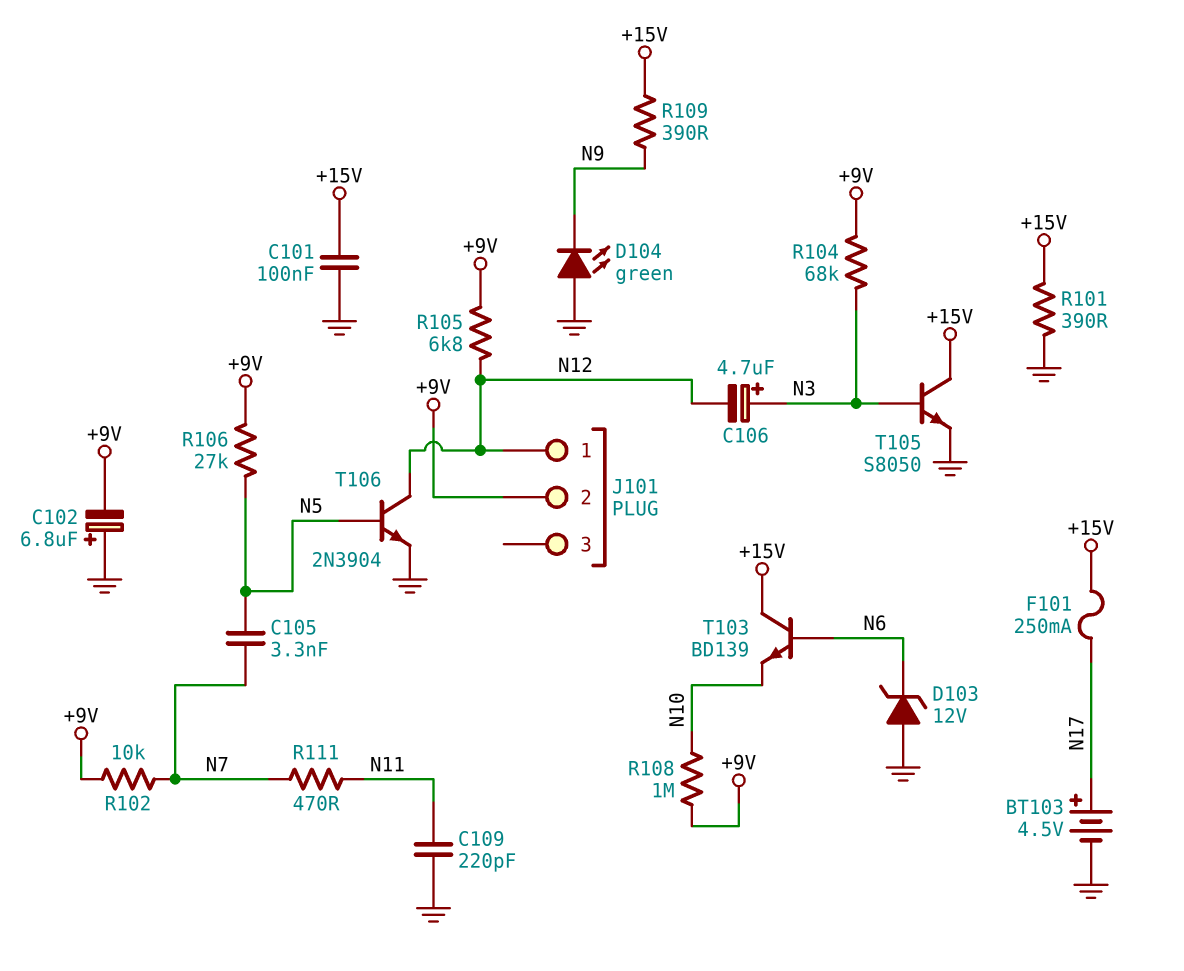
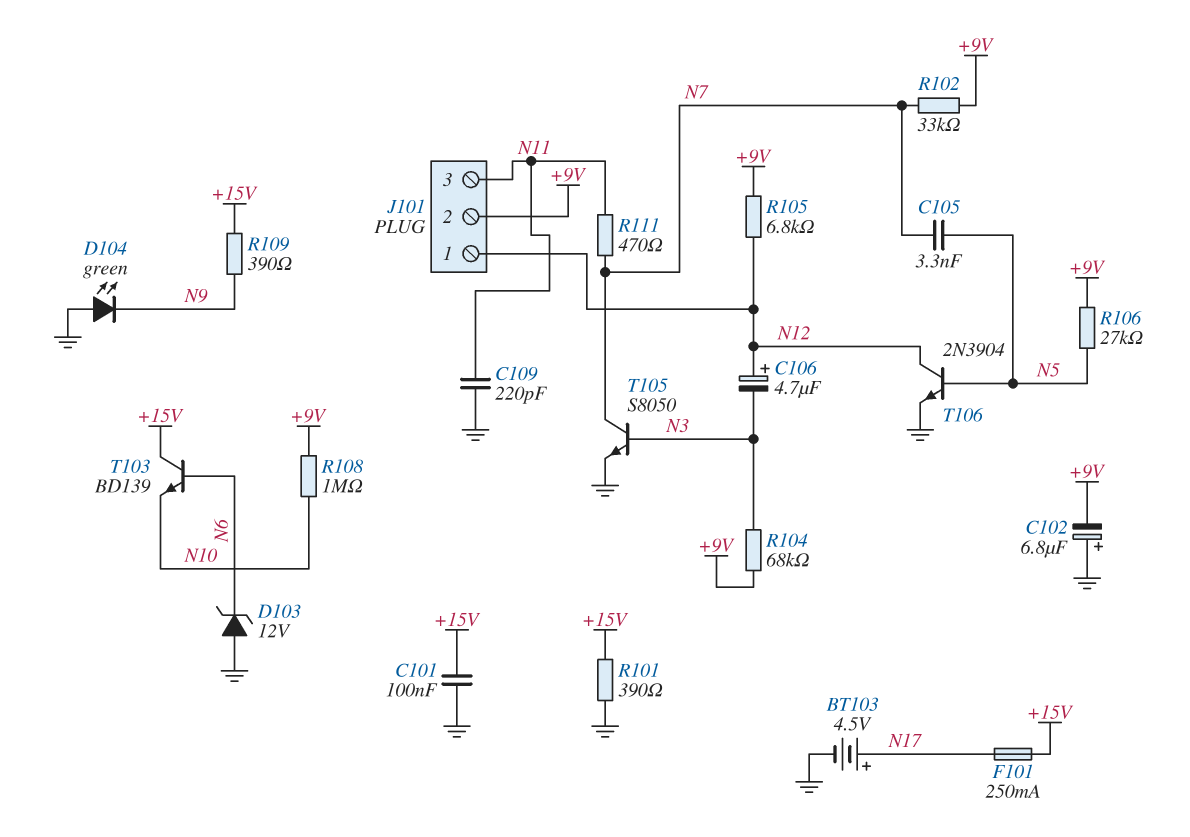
C106: 4.7uF (plus N3, minus N12) -> 4.7uF (plus N12, minus N3)
J101 pin 3: none -> N11
R102: 10k (+9V, N7) -> 33k (+9V, N7)
T105: NPN S8050 (B N3, C +15V, E GND) -> NPN S8050 (B N3, C N7, E GND)

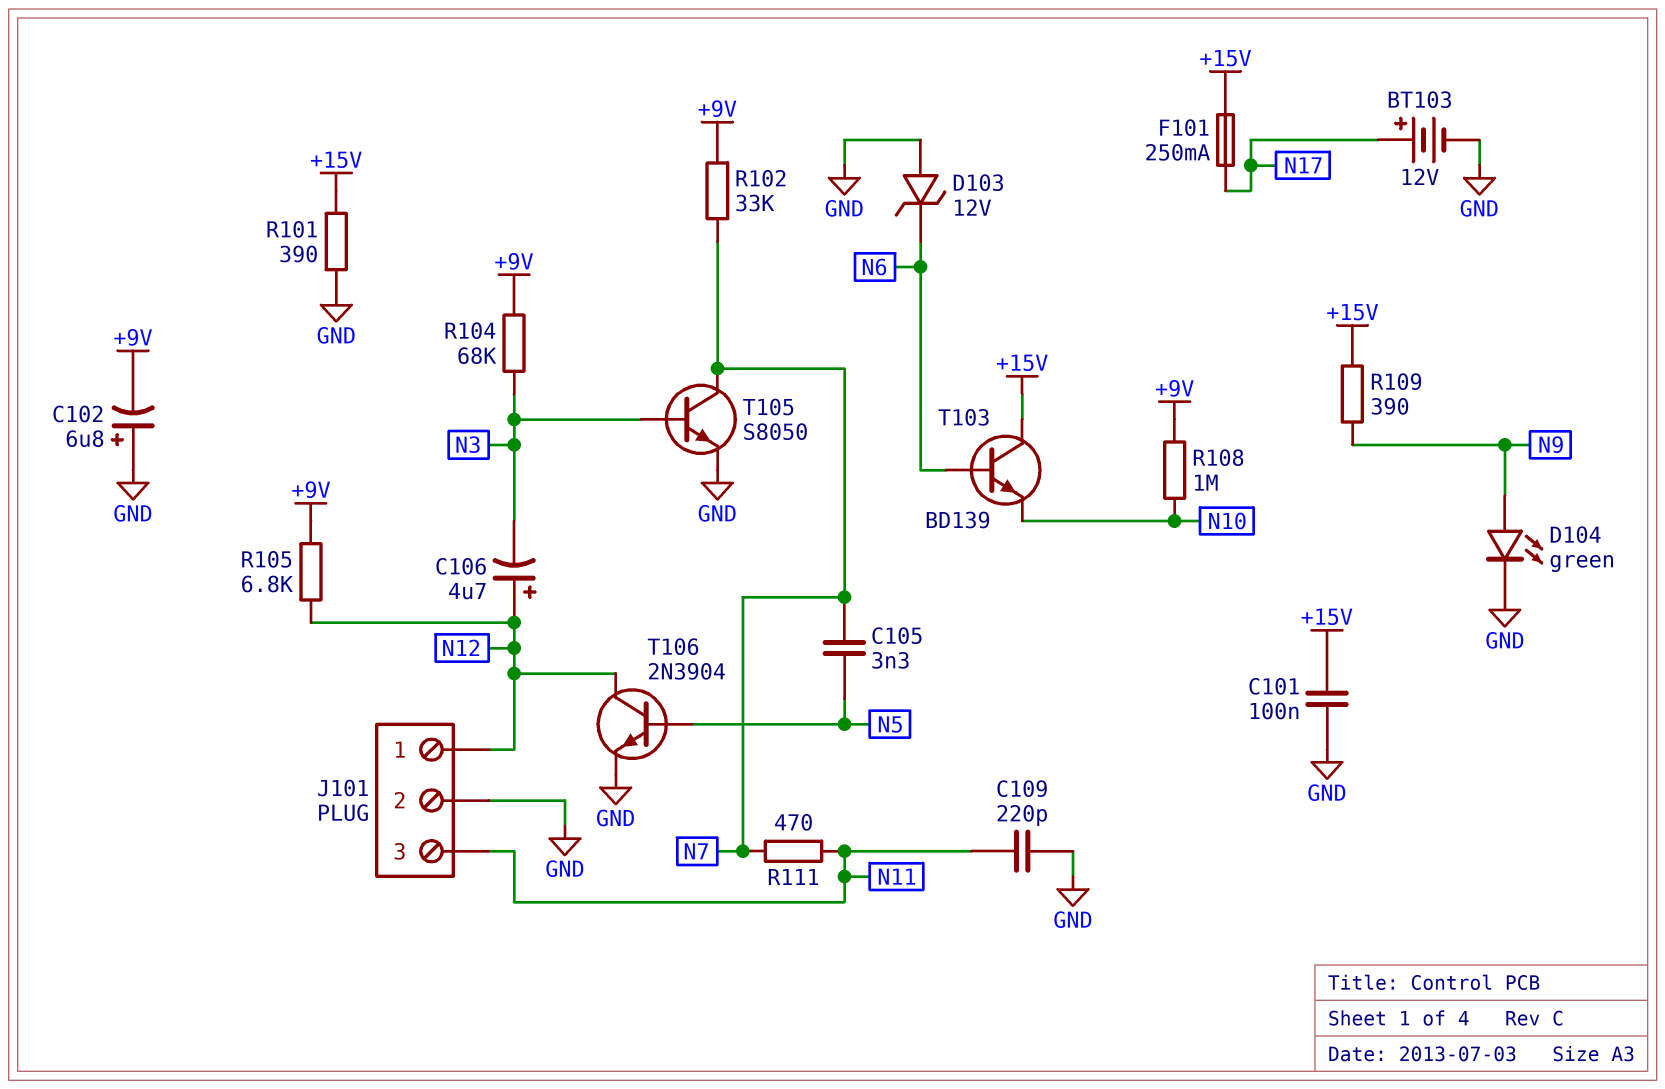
BT103: 4.5V (plus N17, minus GND) -> 12V (plus N17, minus GND)
D104: LED green (A GND, K N9) -> LED green (A N9, K GND)
J101 pin 2: +9V -> GND
R106: 27k (+9V, N5) -> none

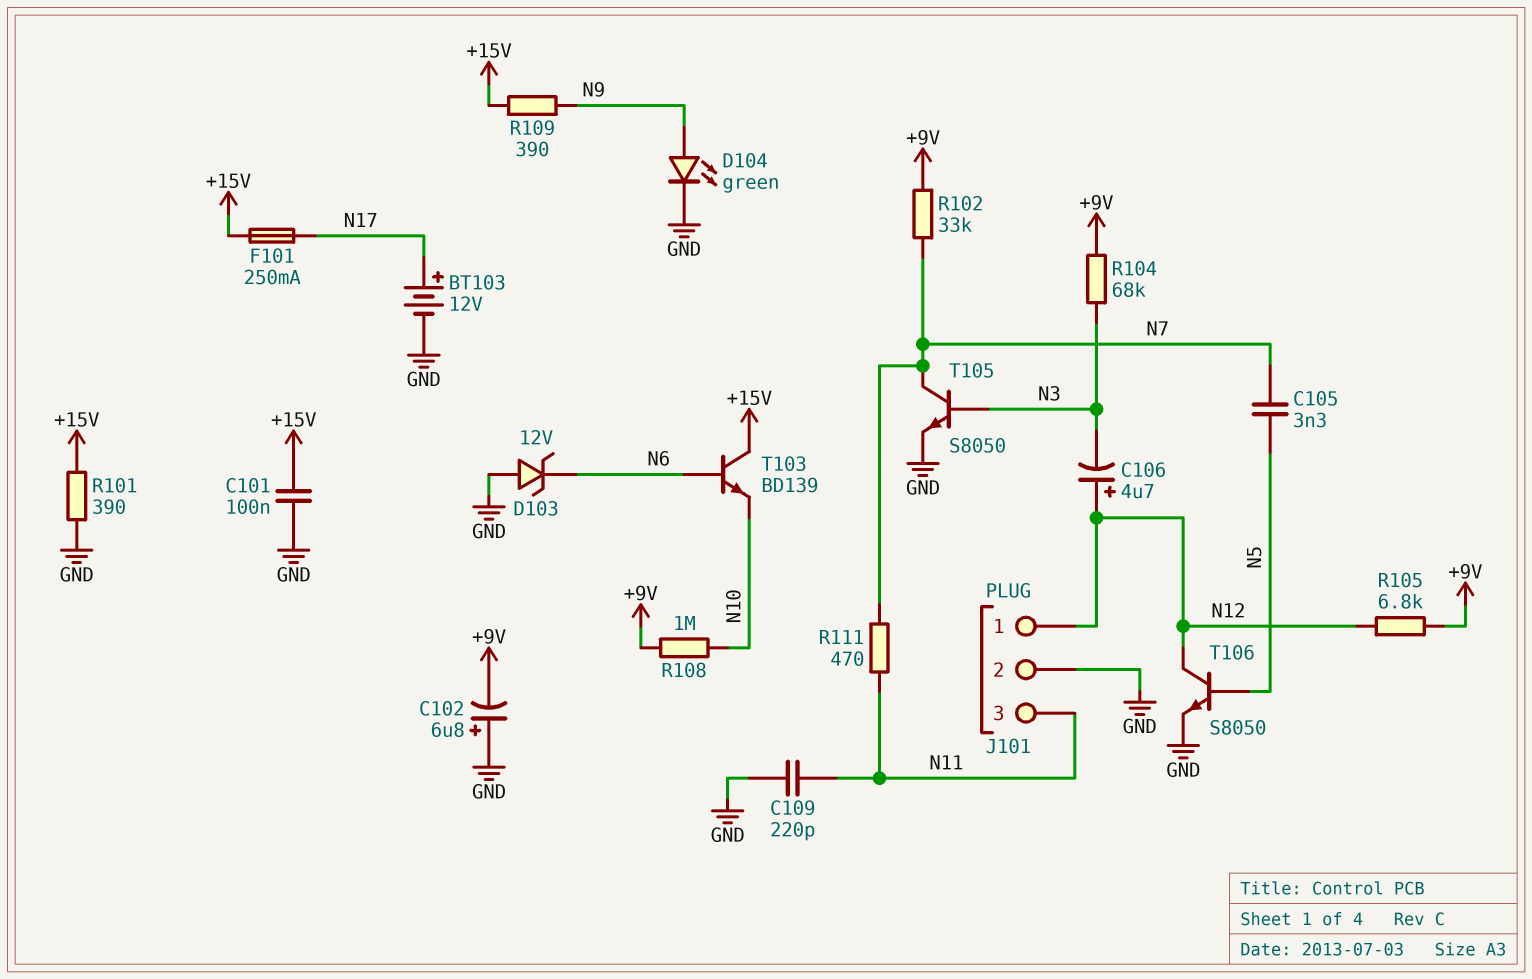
T106: NPN 2N3904 (B N5, C N12, E GND) -> NPN S8050 (B N5, C N12, E GND)

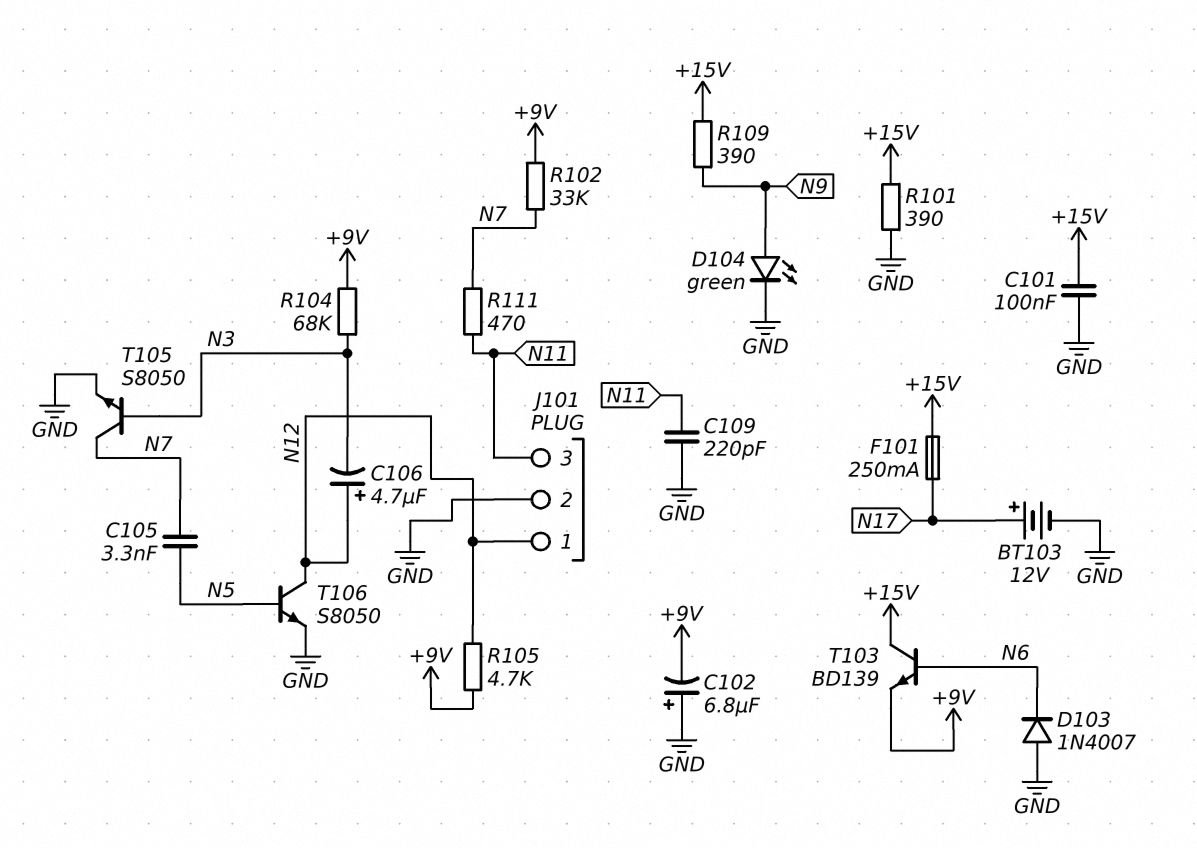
D103: zener 12V (A GND, K N6) -> diode 1N4007 (A GND, K N6)
R105: 6.8k (+9V, N12) -> 4.7k (+9V, N12)
R108: 1M (+9V, N10) -> none
T103: NPN BD139 (B N6, C +15V, E N10) -> NPN BD139 (B N6, C +15V, E +9V)

